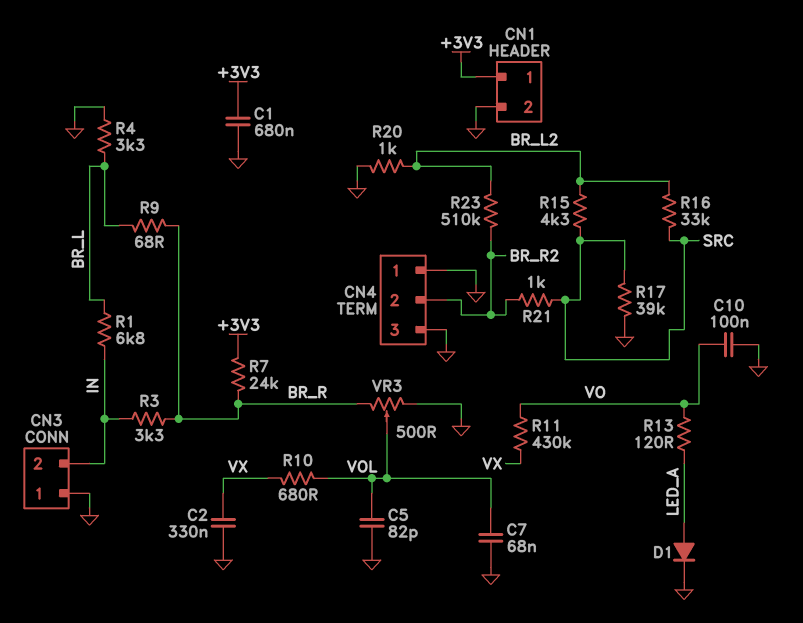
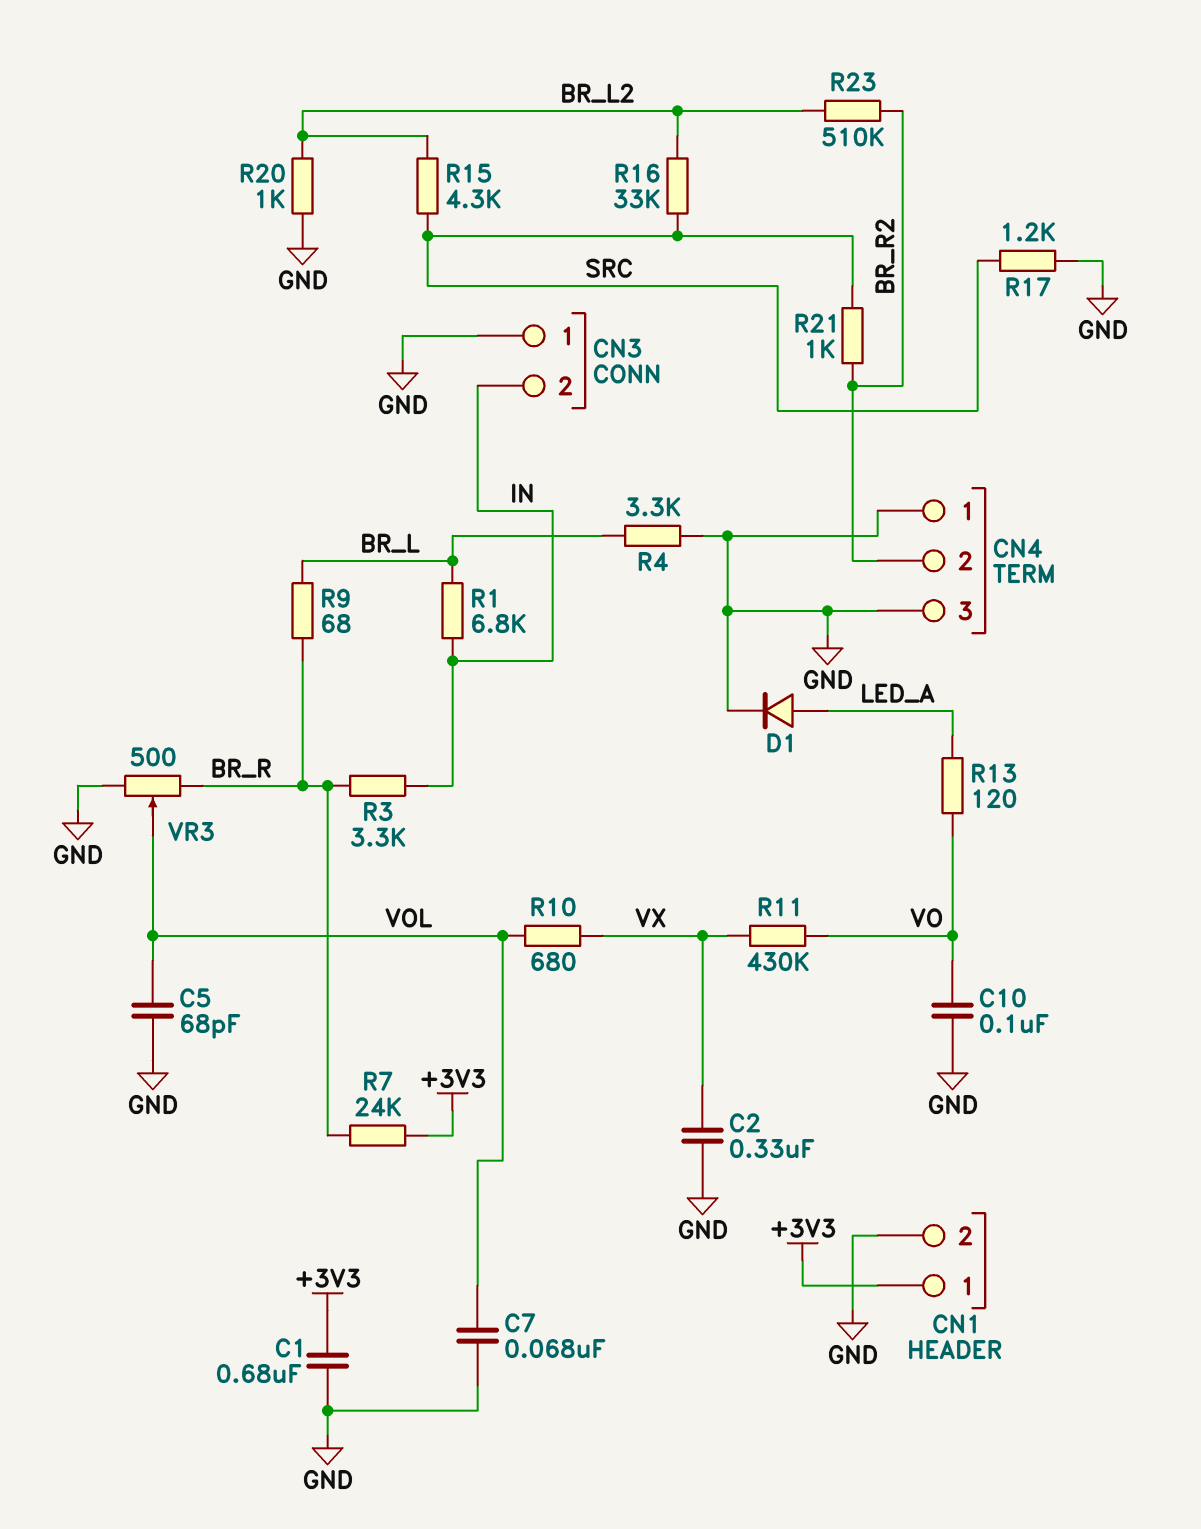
C5: 82pF (GND, VOL) -> 68pF (GND, VOL)
R17: 39k (GND, SRC) -> 1.2k (GND, SRC)

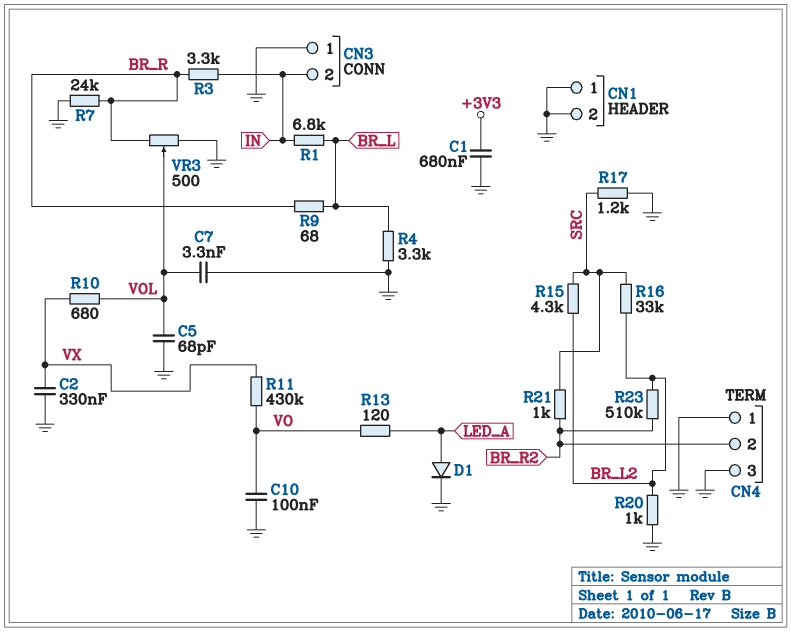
C7: 68nF (GND, VOL) -> 3.3nF (GND, VOL)
CN1 pin 1: +3V3 -> GND
R7: 24k (+3V3, BR_R) -> 24k (BR_R, GND)

